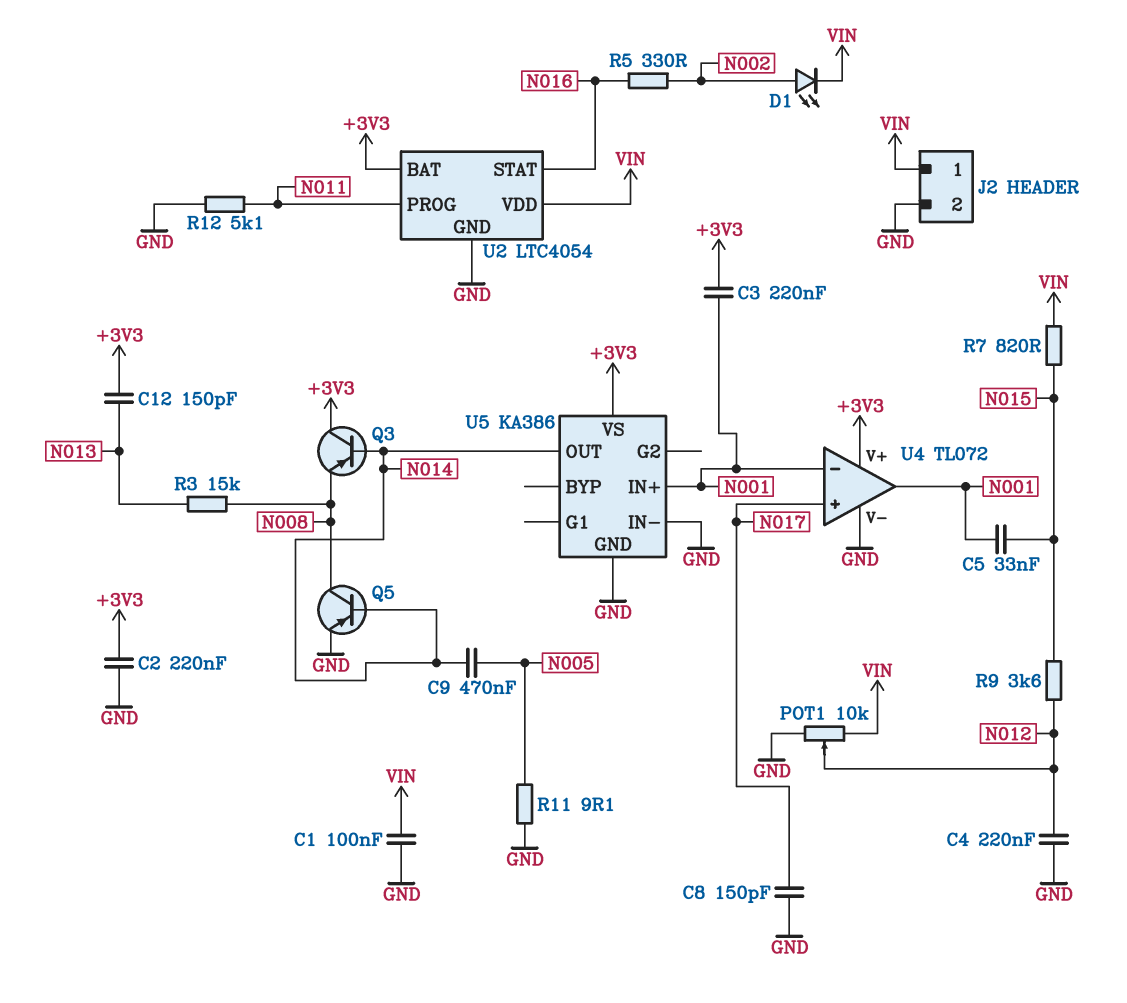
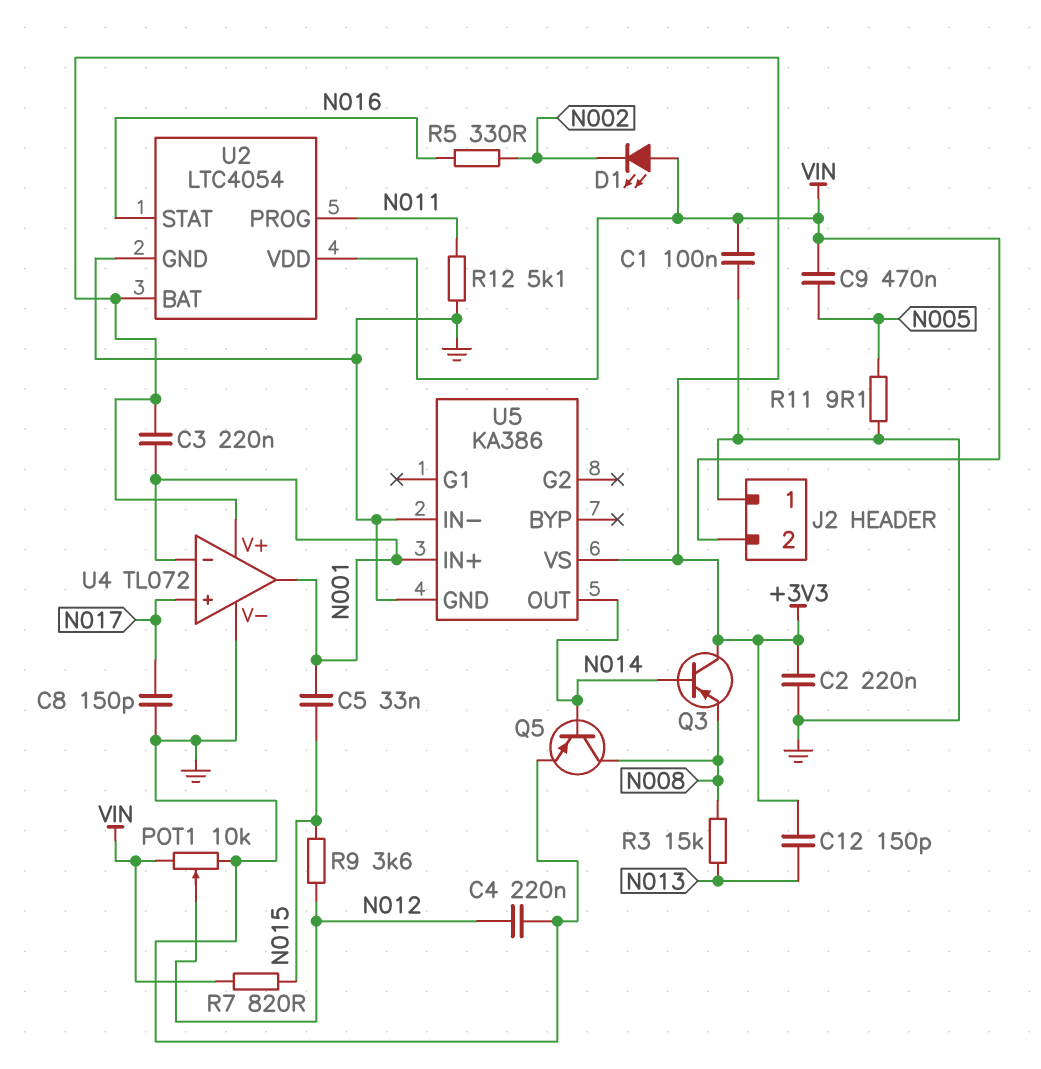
C9: 470nF (N005, N014) -> 470nF (N005, VIN)
D1: LED (A N002, K VIN) -> LED (A VIN, K N002)
J2 pin 1: VIN -> GND
J2 pin 2: GND -> VIN

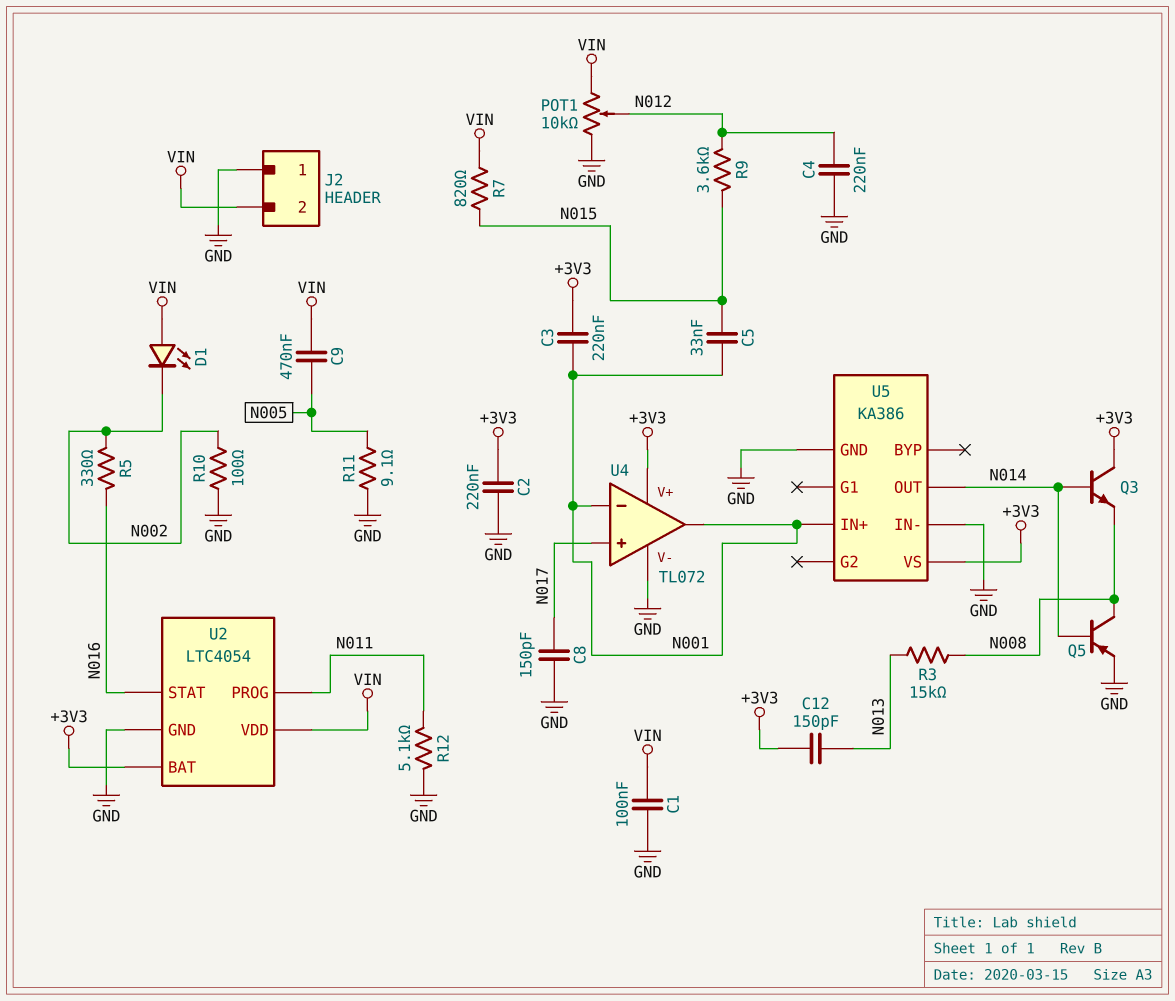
Q3: PNP (B N014, C +3V3, E N008) -> NPN (B N014, C +3V3, E N008)
R10: none -> 100 (GND, N002)

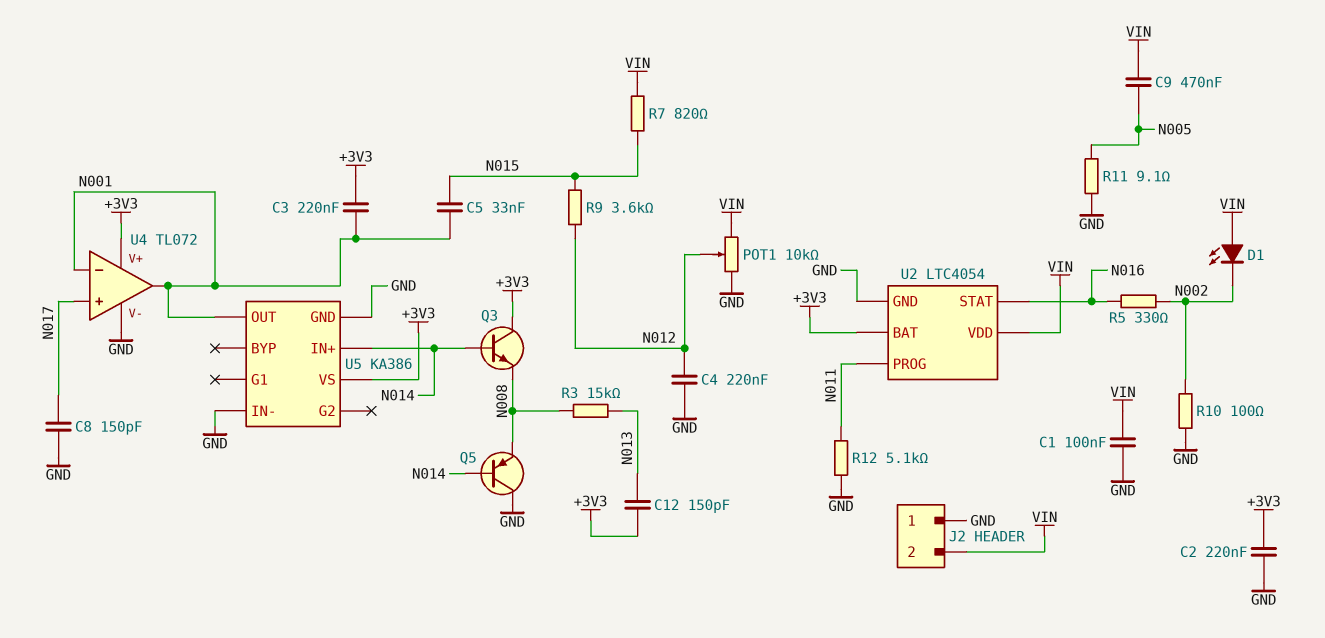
Q5: PNP (B N014, C N008, E GND) -> PNP (B N014, C GND, E N008)
U5 pin IN+: N001 -> N014
U5 pin OUT: N014 -> N001

